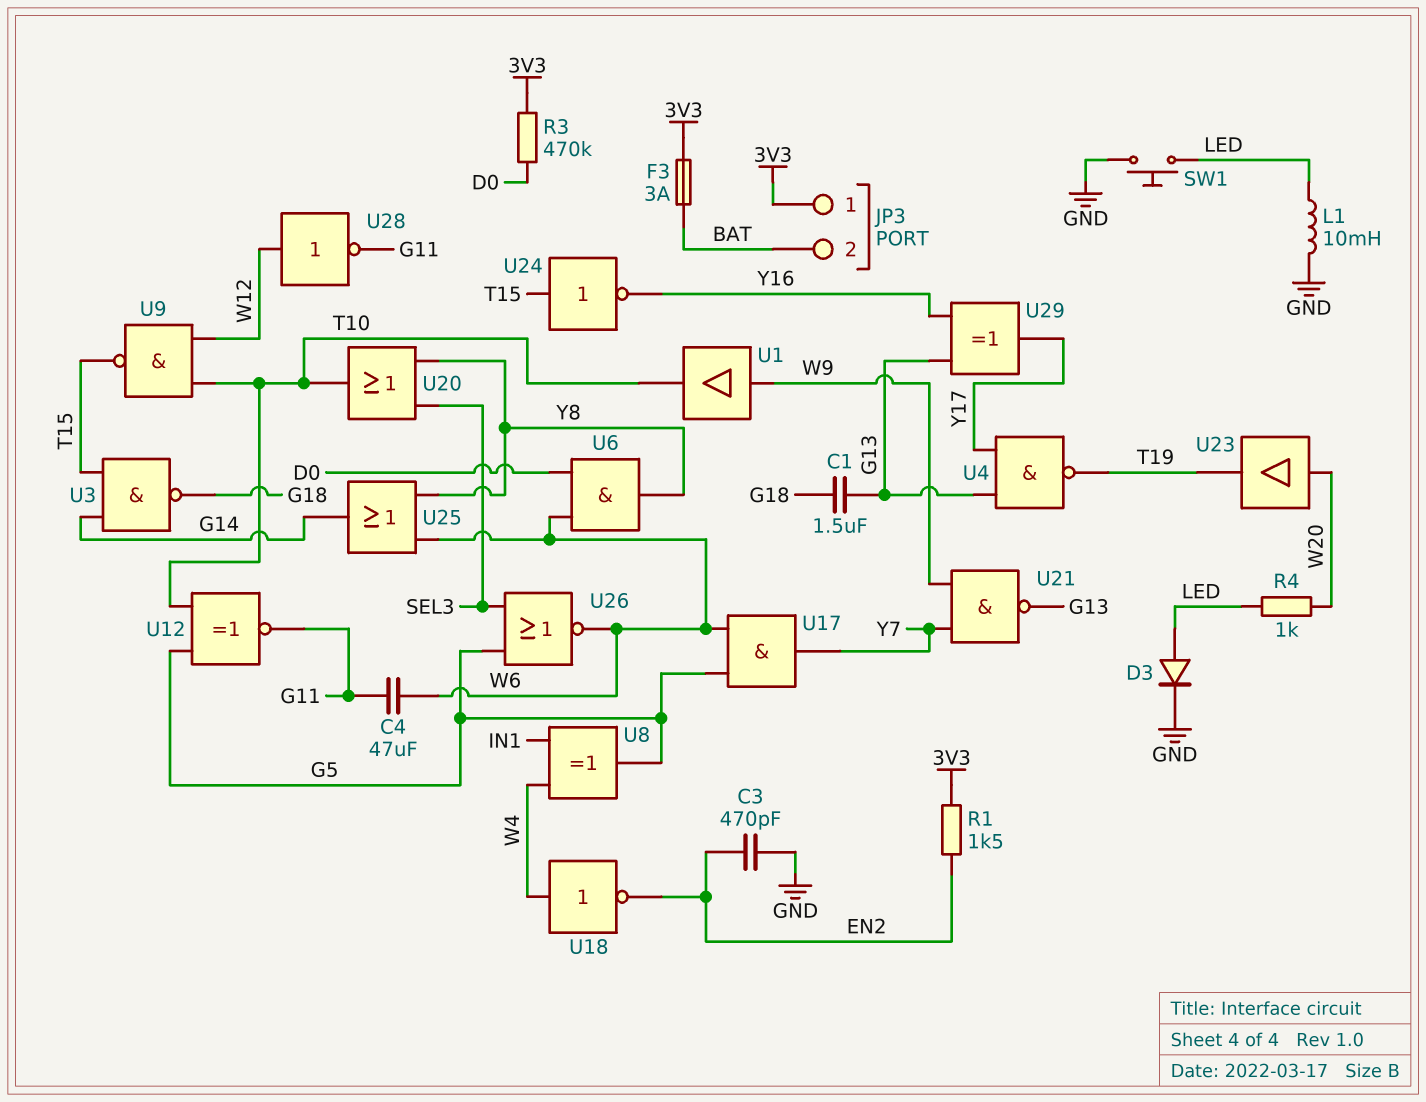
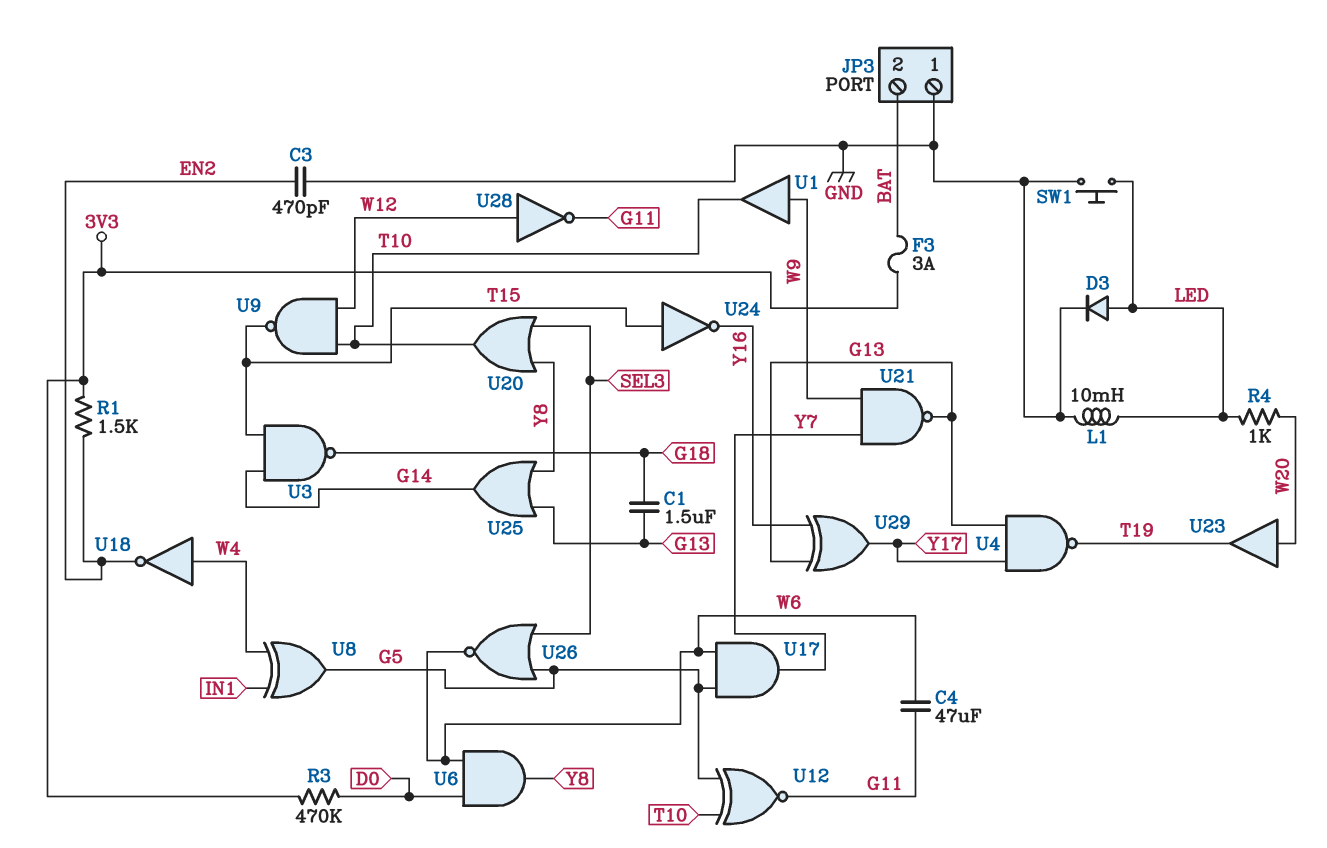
JP3 pin 1: 3V3 -> GND
U25: OR (in W6, in Y8, out G14) -> OR (in G13, in Y8, out G14)

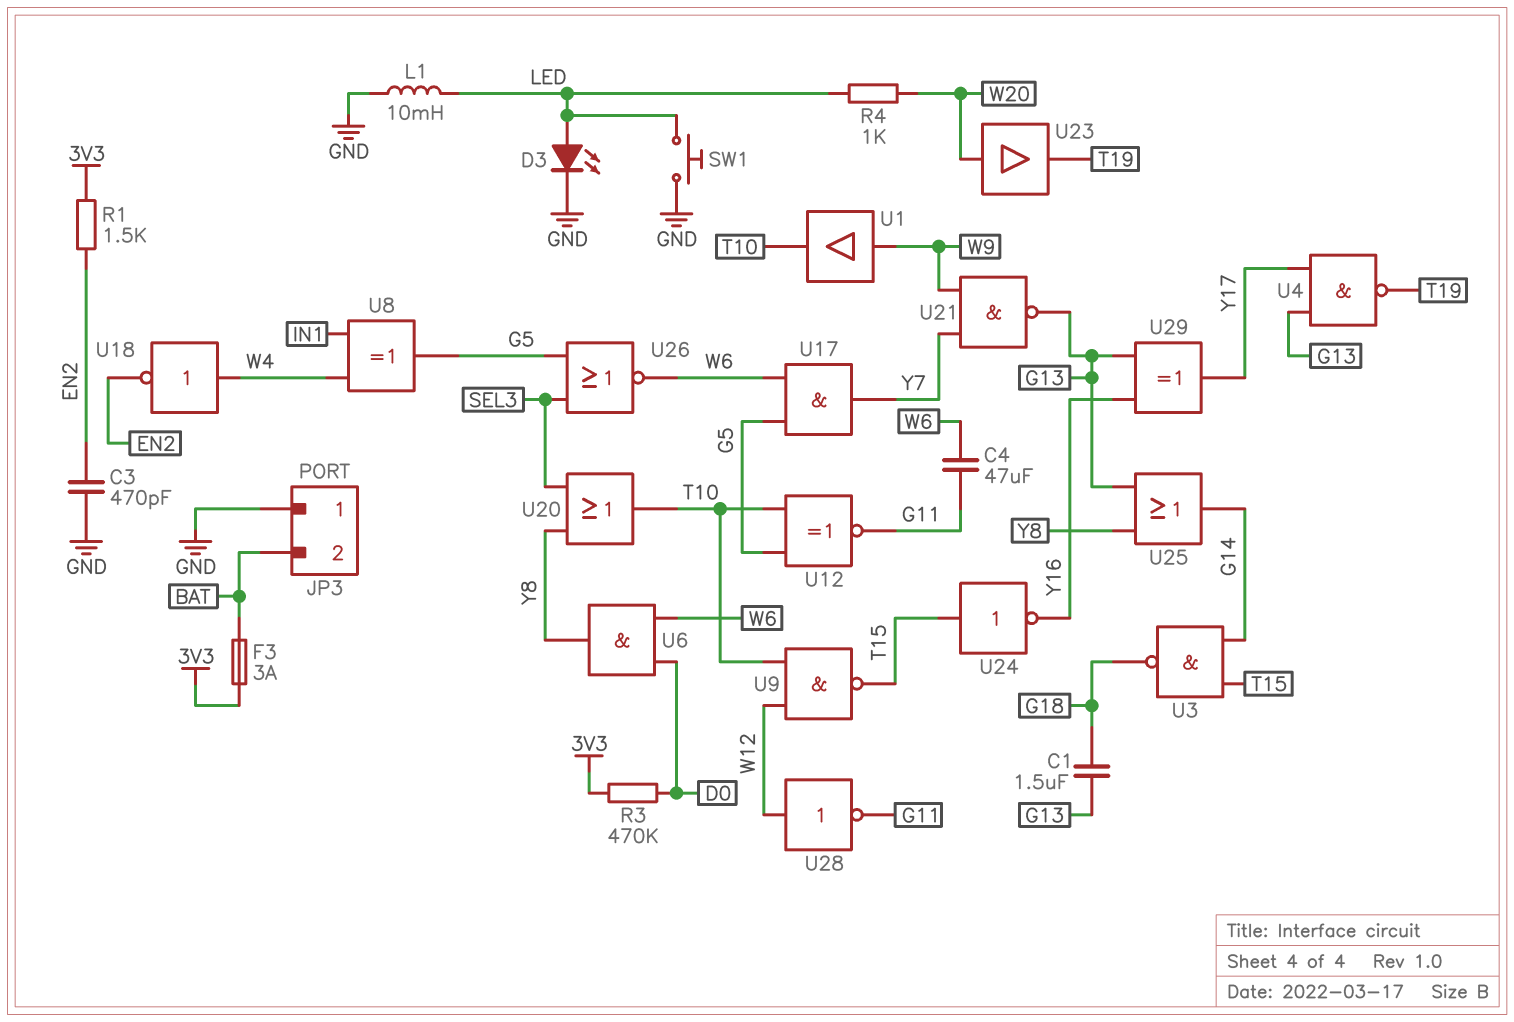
D3: diode (A LED, K GND) -> LED (A LED, K GND)

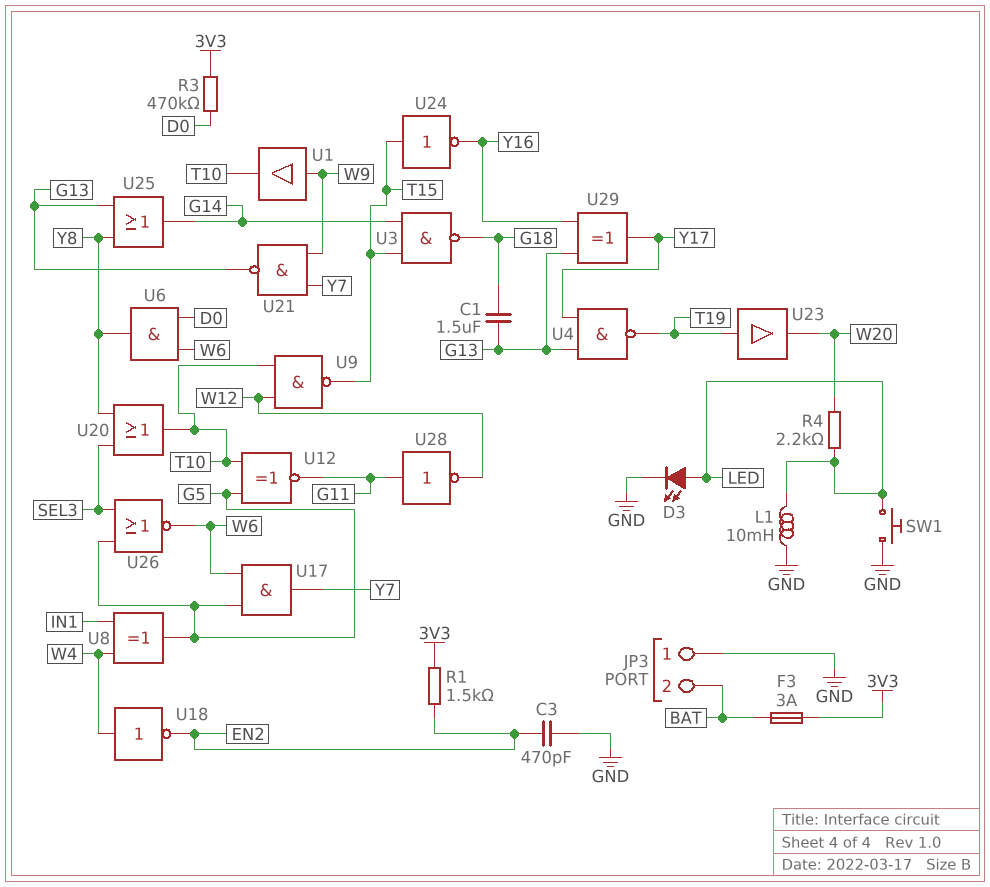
C4: 47uF (G11, W6) -> none
R4: 1k (LED, W20) -> 2.2k (LED, W20)
U23: buffer (in W20, out T19) -> buffer (in T19, out W20)
U28: NOT (in W12, out G11) -> NOT (in G11, out W12)

